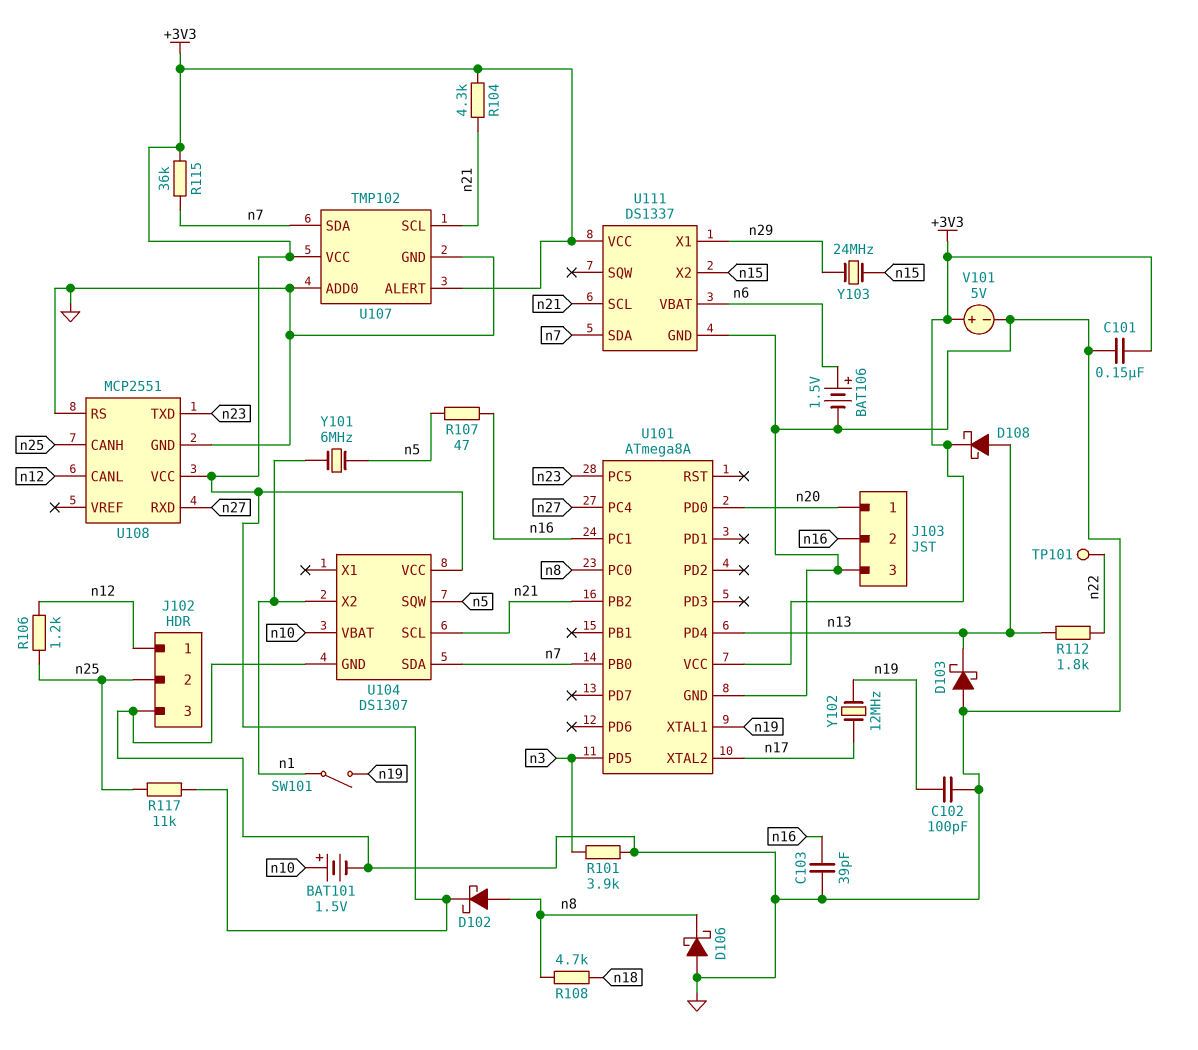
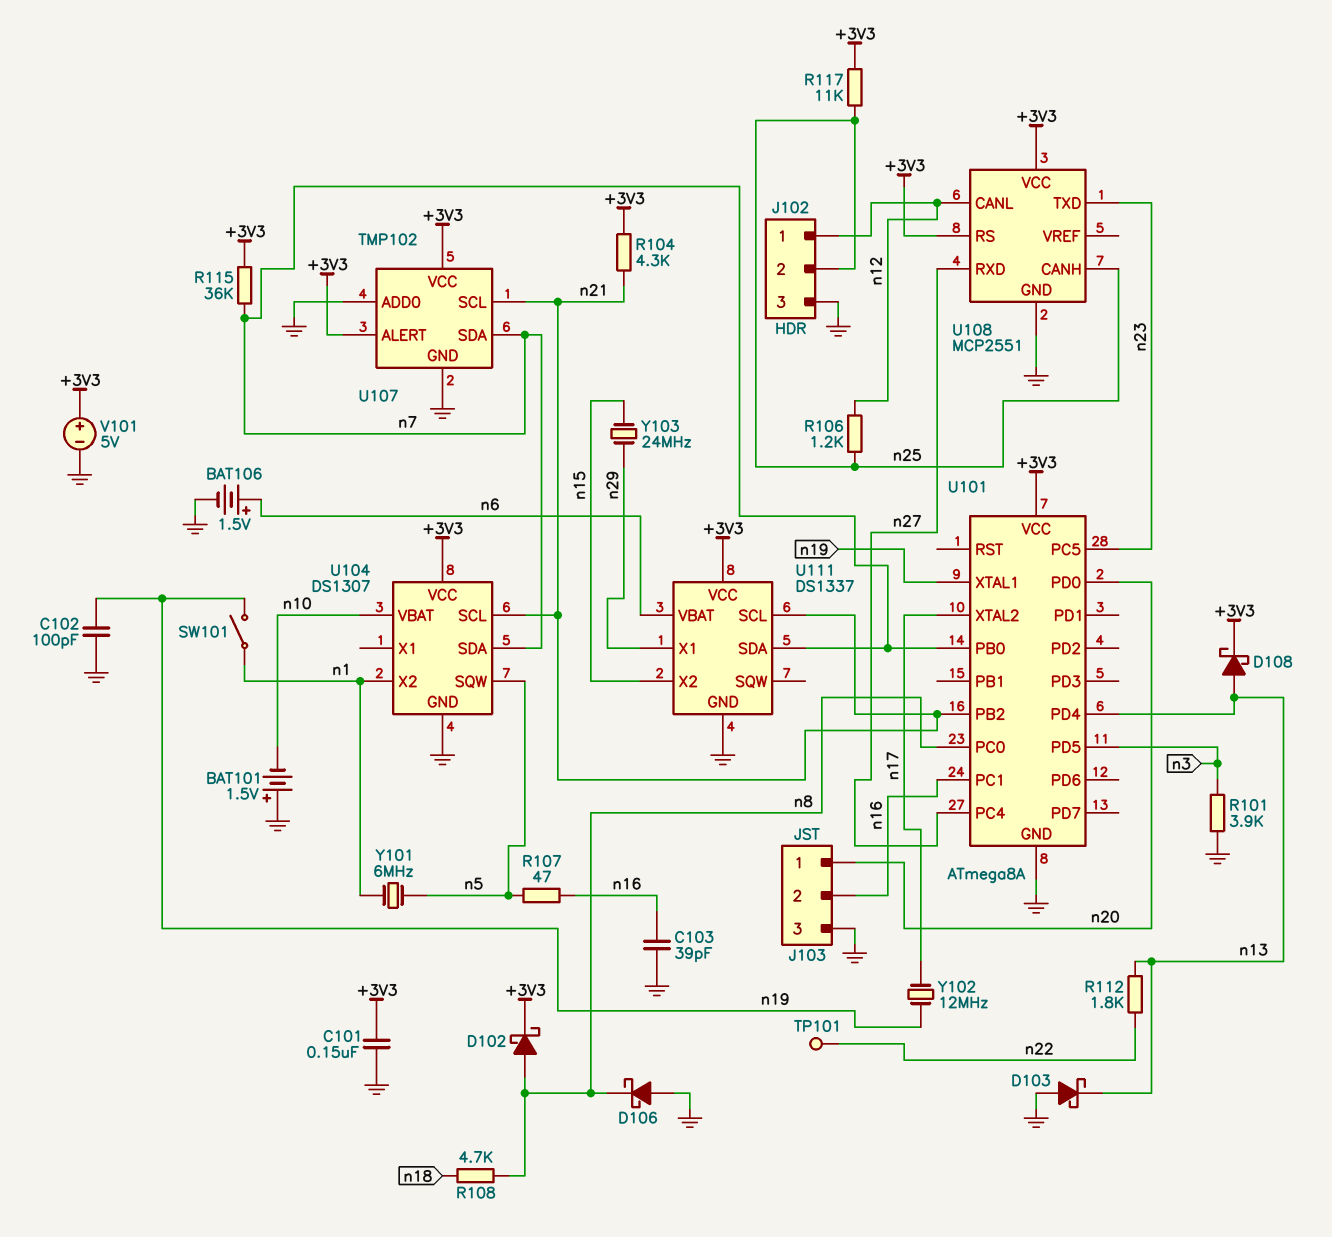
BAT101: 1.5V (plus n10, minus GND) -> 1.5V (plus GND, minus n10)
U108 pin RS: GND -> +3V3

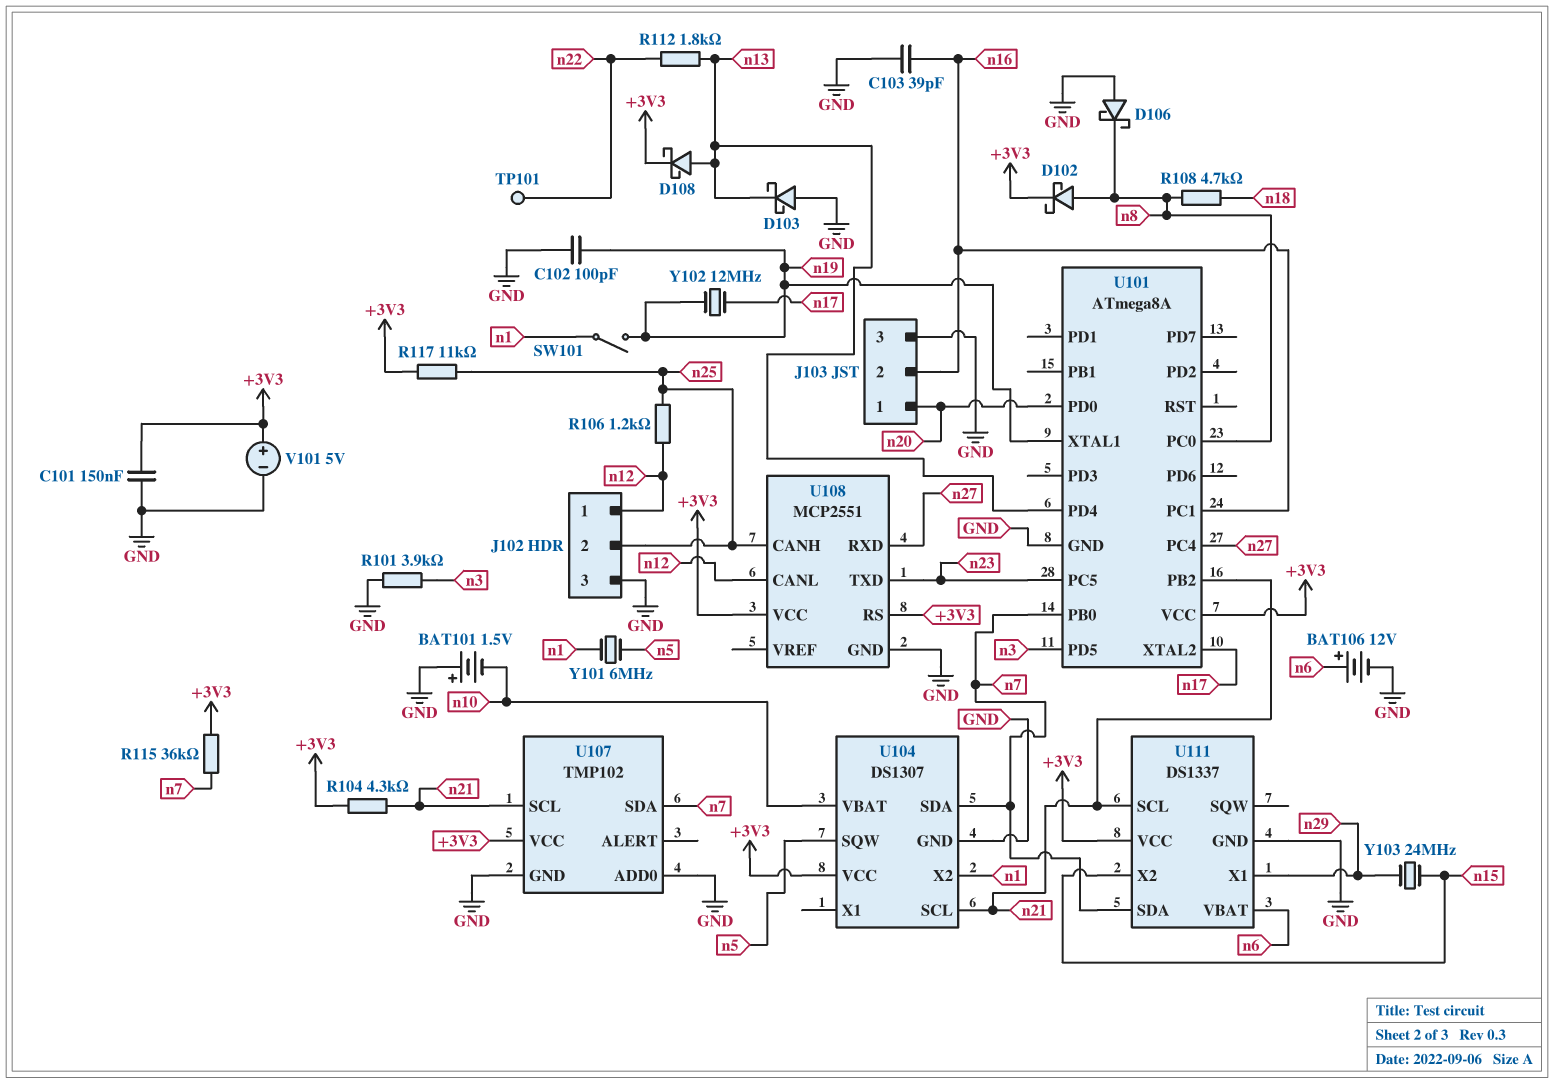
BAT106: 1.5V (plus n6, minus GND) -> 12V (plus n6, minus GND)
R107: 47 (n5, n16) -> none
U107 pin ALERT: +3V3 -> none

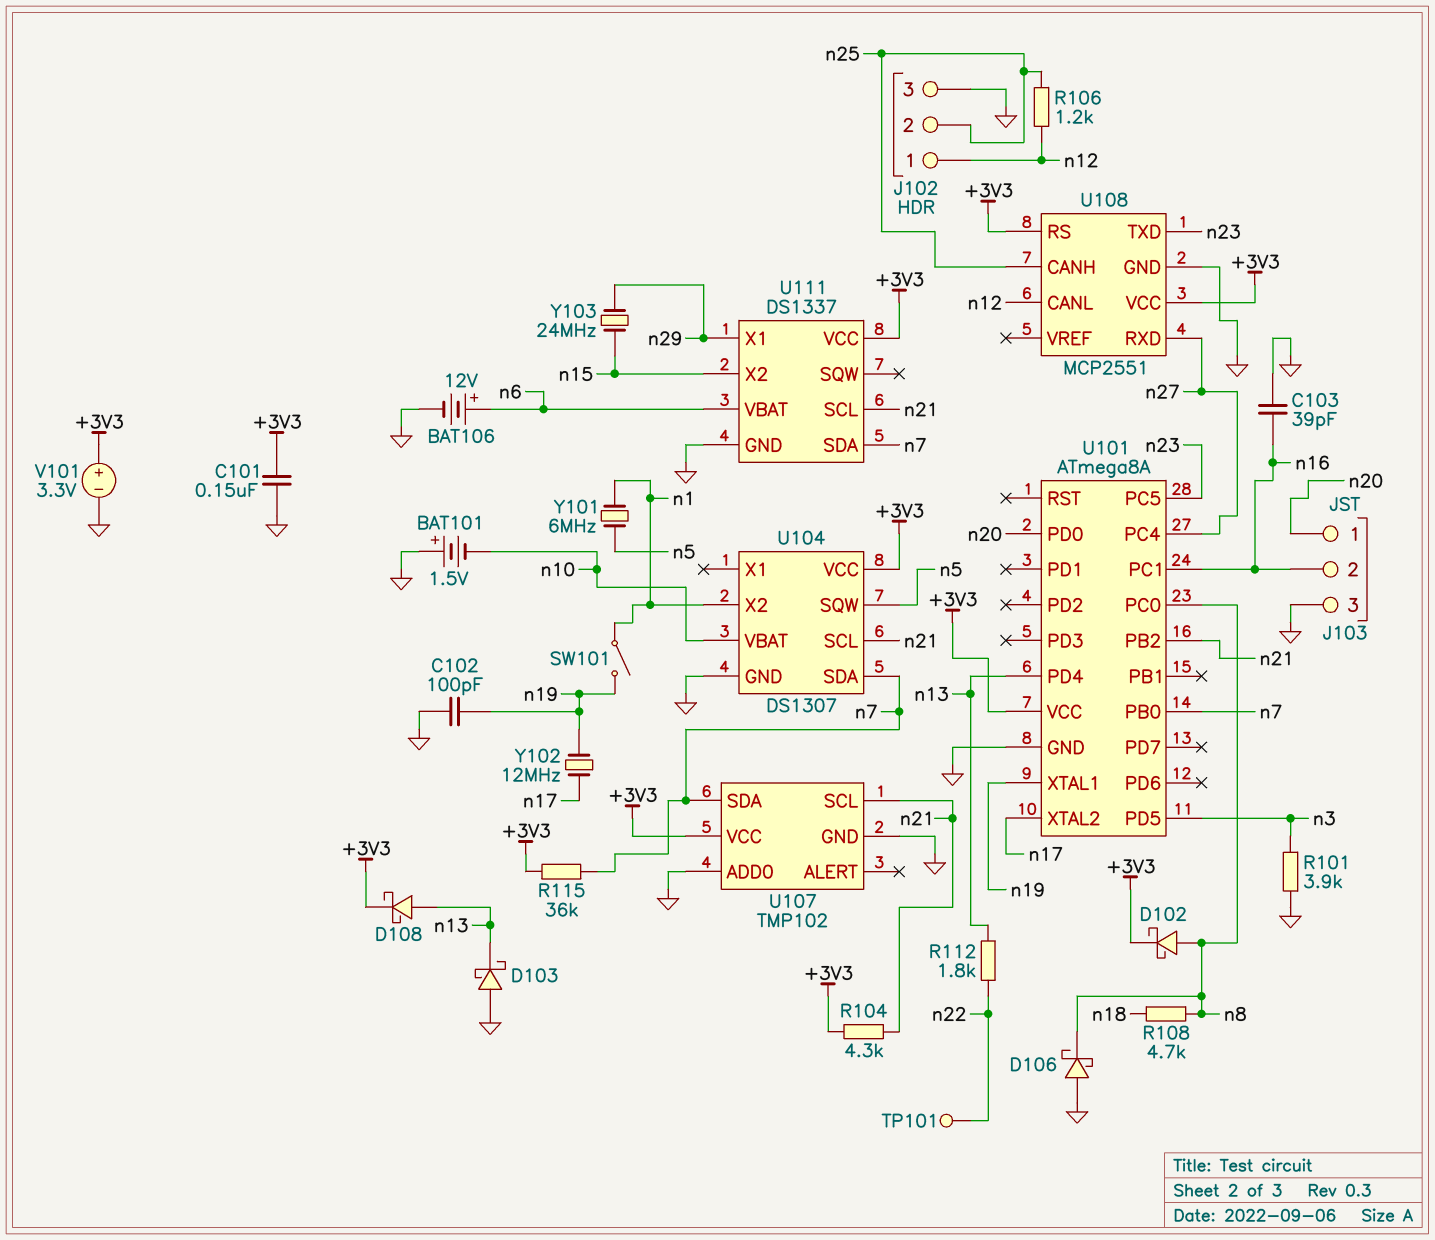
R117: 11k (+3V3, n25) -> none
V101: 5V (plus +3V3, minus GND) -> 3.3V (plus +3V3, minus GND)

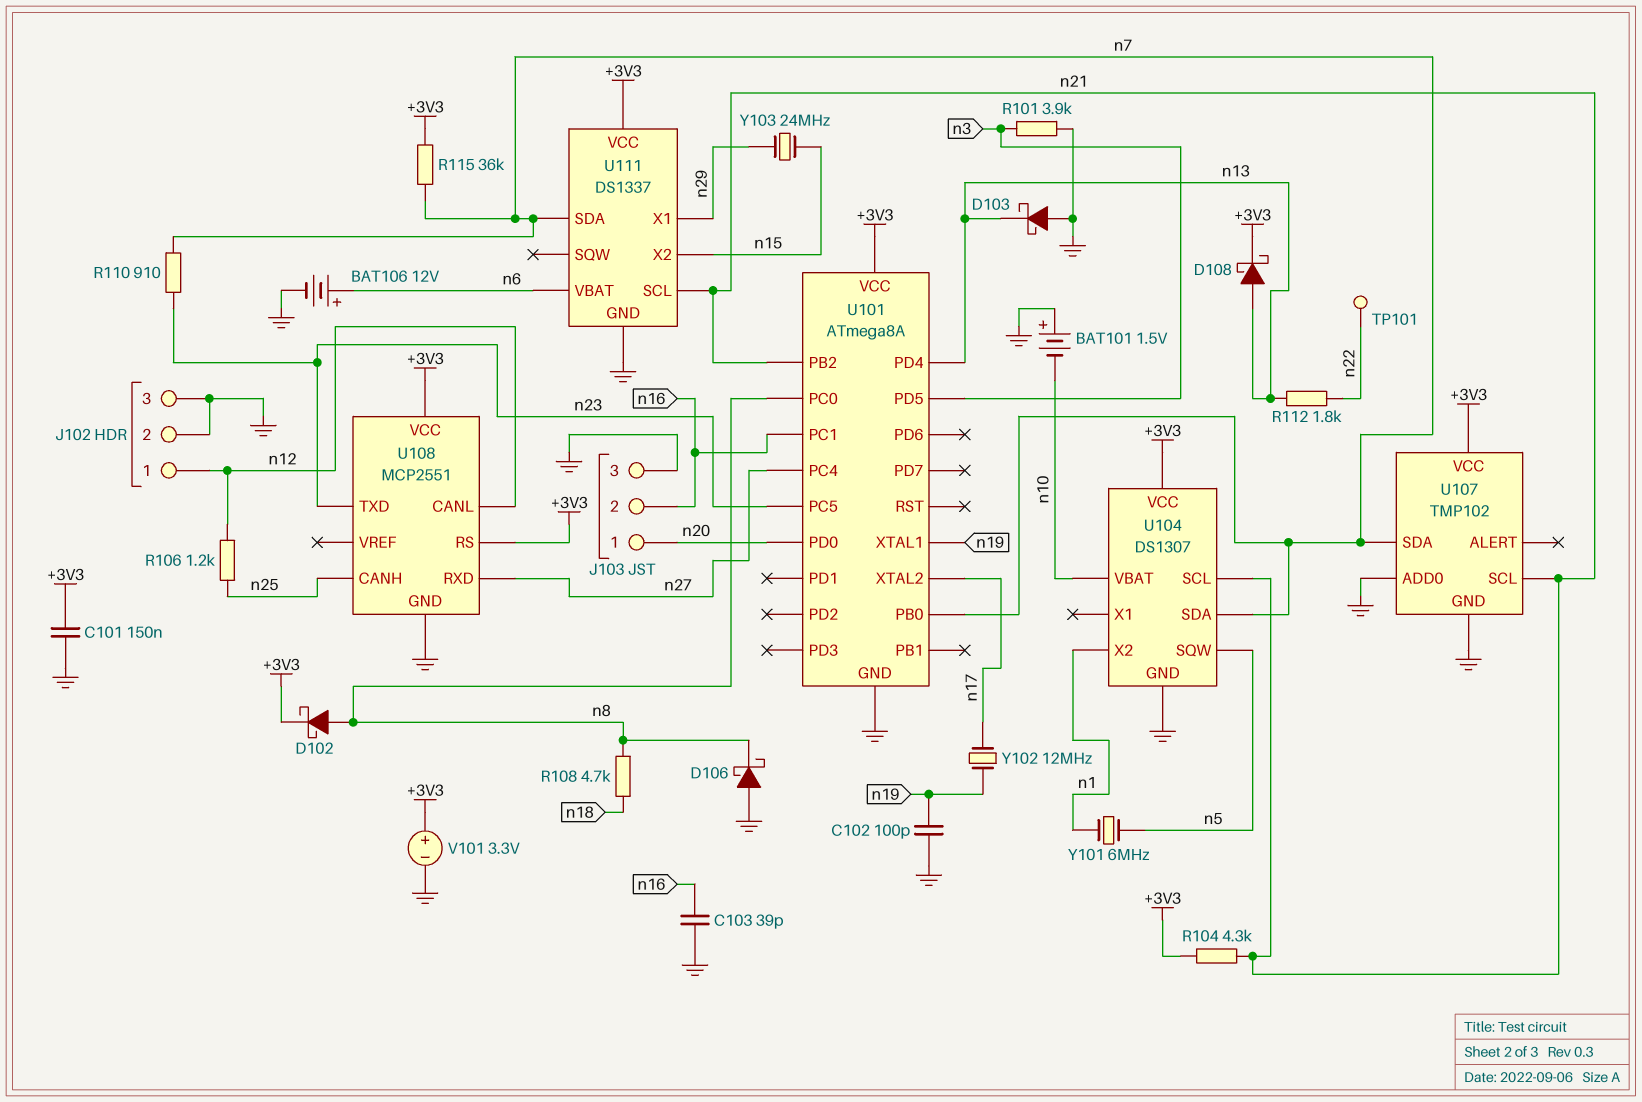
J102 pin 2: n25 -> GND
R110: none -> 910 (n7, n23)
SW101: switch (n1, n19) -> none

